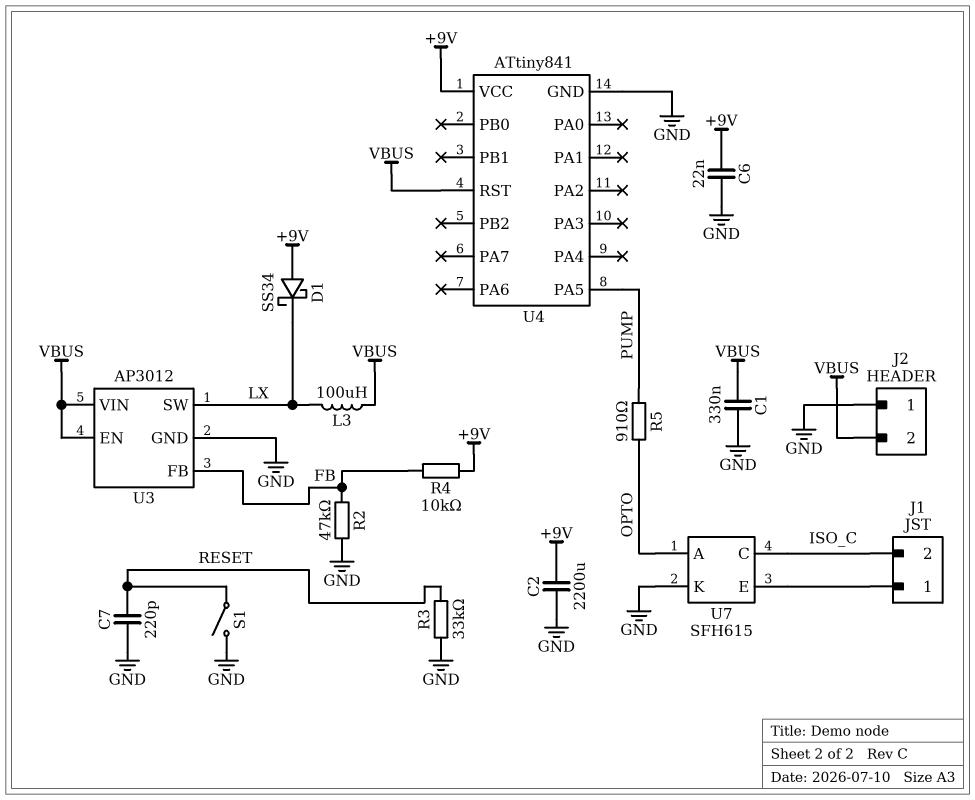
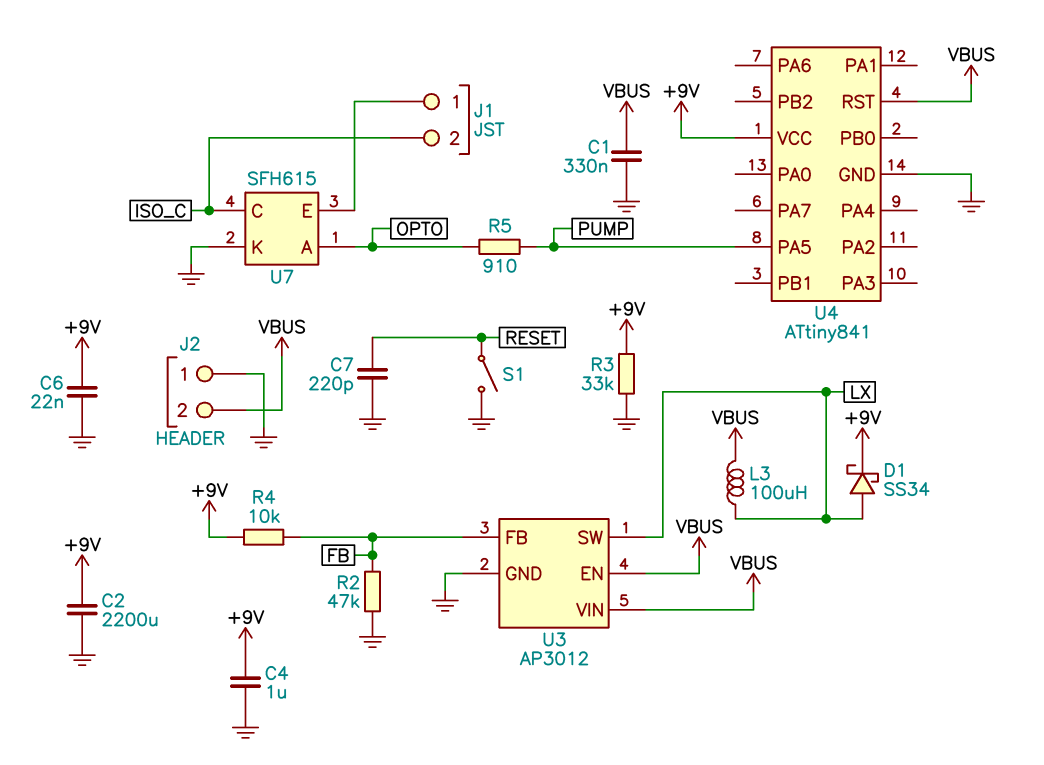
C4: none -> 1uF (+9V, GND)
D1: schottky SS34 (A +9V, K LX) -> schottky SS34 (A LX, K +9V)
R3: 33k (GND, RESET) -> 33k (+9V, GND)

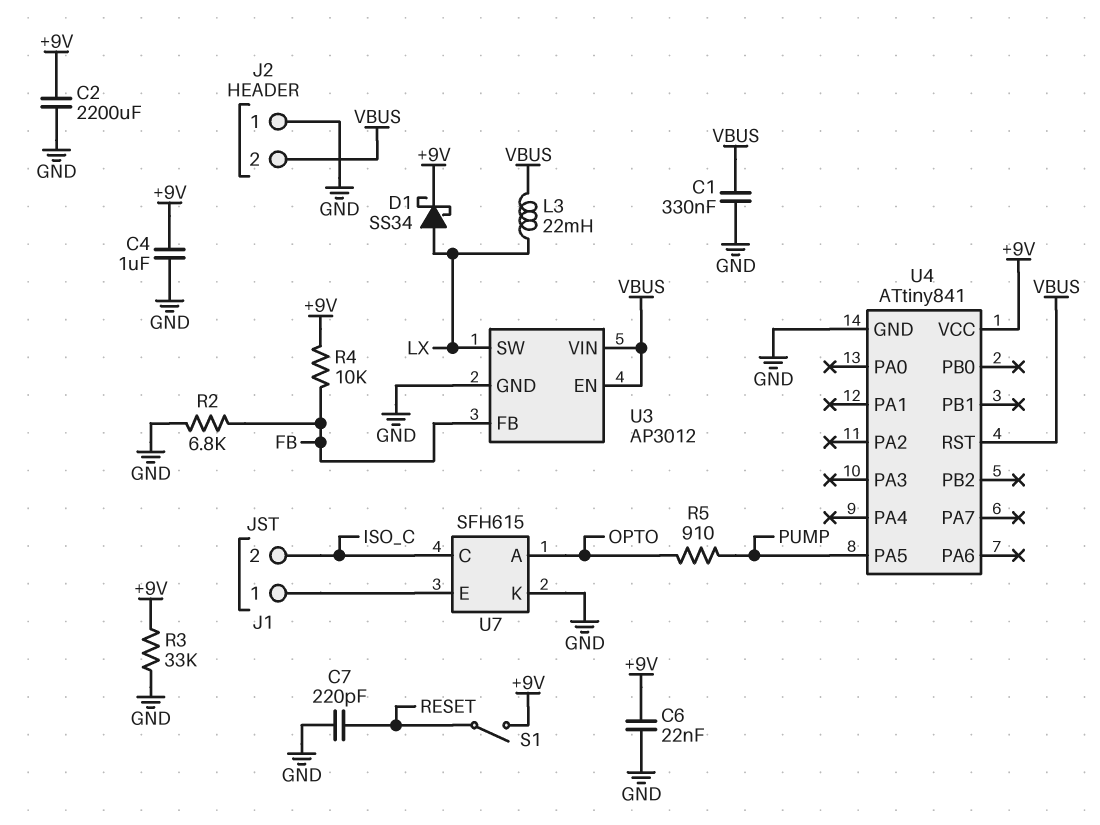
L3: 100uH (LX, VBUS) -> 22mH (LX, VBUS)
R2: 47k (FB, GND) -> 6.8k (FB, GND)
S1: switch (GND, RESET) -> switch (+9V, RESET)

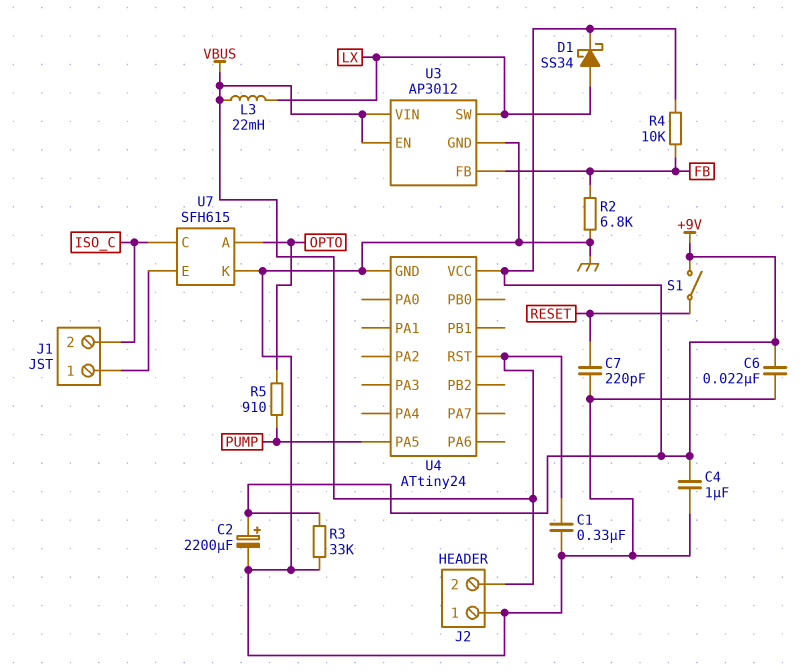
C2: 2200uF (+9V, GND) -> 2200uF (plus +9V, minus GND)
U4: ATtiny841 -> ATtiny24

